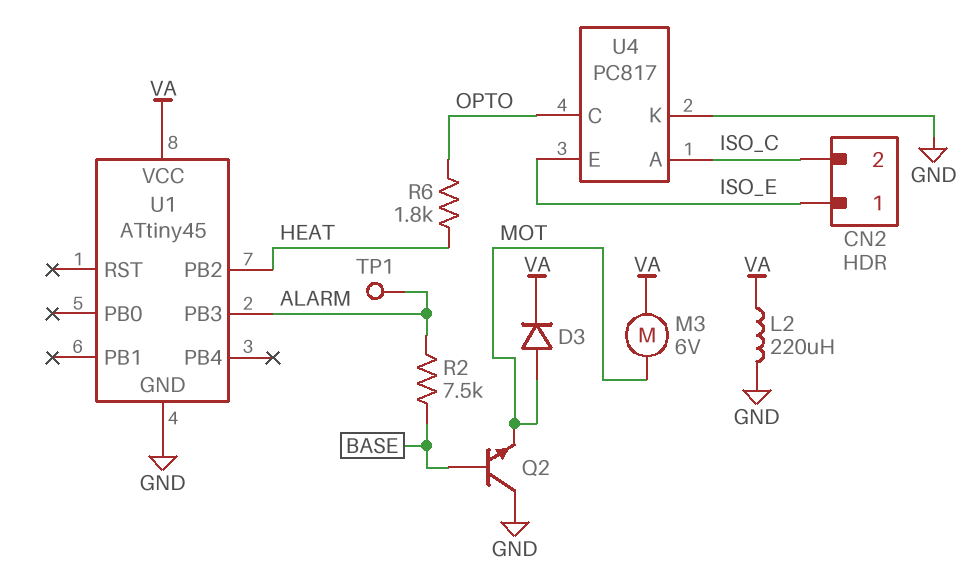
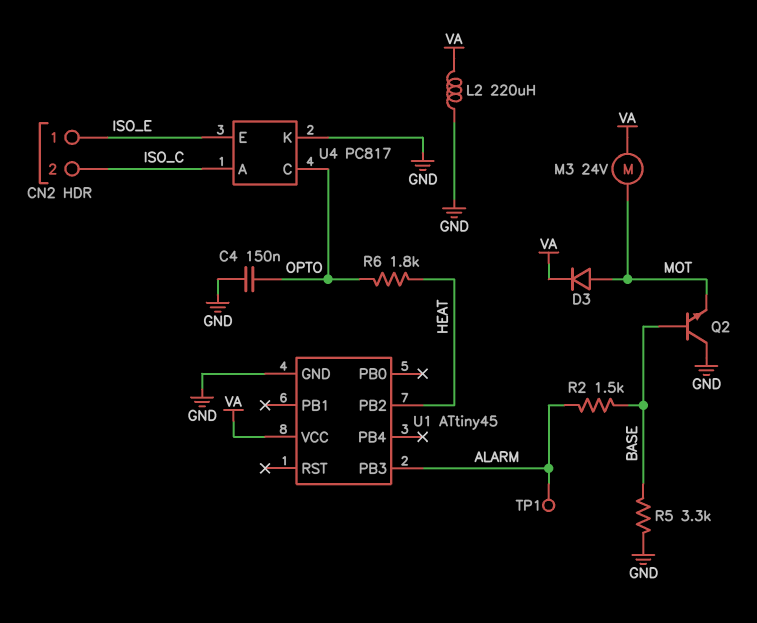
C4: none -> 150nF (GND, OPTO)
M3: motor 6V (MOT, VA) -> motor 24V (MOT, VA)
R2: 7.5k (ALARM, BASE) -> 1.5k (ALARM, BASE)
R5: none -> 3.3k (BASE, GND)

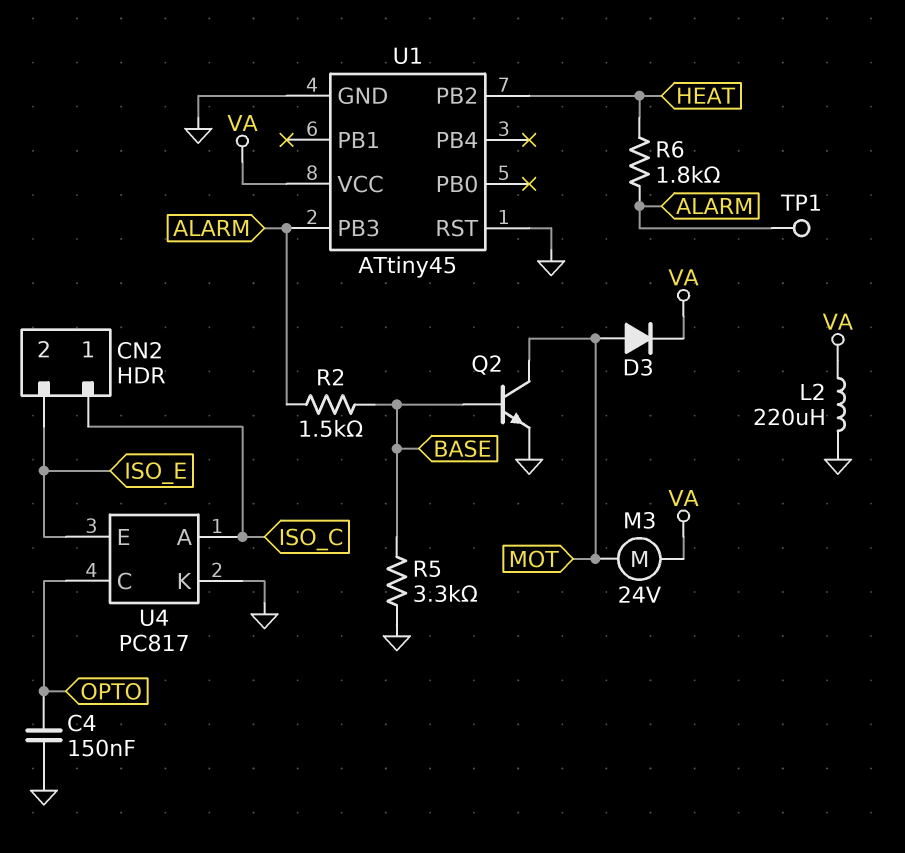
CN2 pin 1: ISO_E -> ISO_C
CN2 pin 2: ISO_C -> ISO_E
Q2: NPN (B BASE, C GND, E MOT) -> NPN (B BASE, C MOT, E GND)
R6: 1.8k (HEAT, OPTO) -> 1.8k (ALARM, HEAT)
U1 pin RST: none -> GND

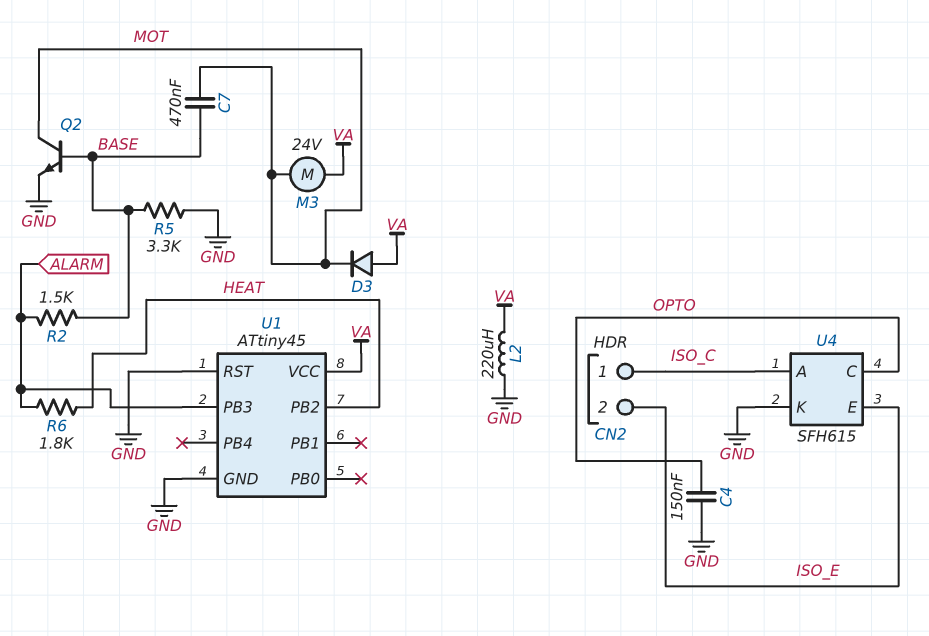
C7: none -> 470nF (BASE, MOT)
D3: diode (A MOT, K VA) -> diode (A VA, K MOT)
TP1: test point (ALARM) -> none
U4: PC817 -> SFH615

